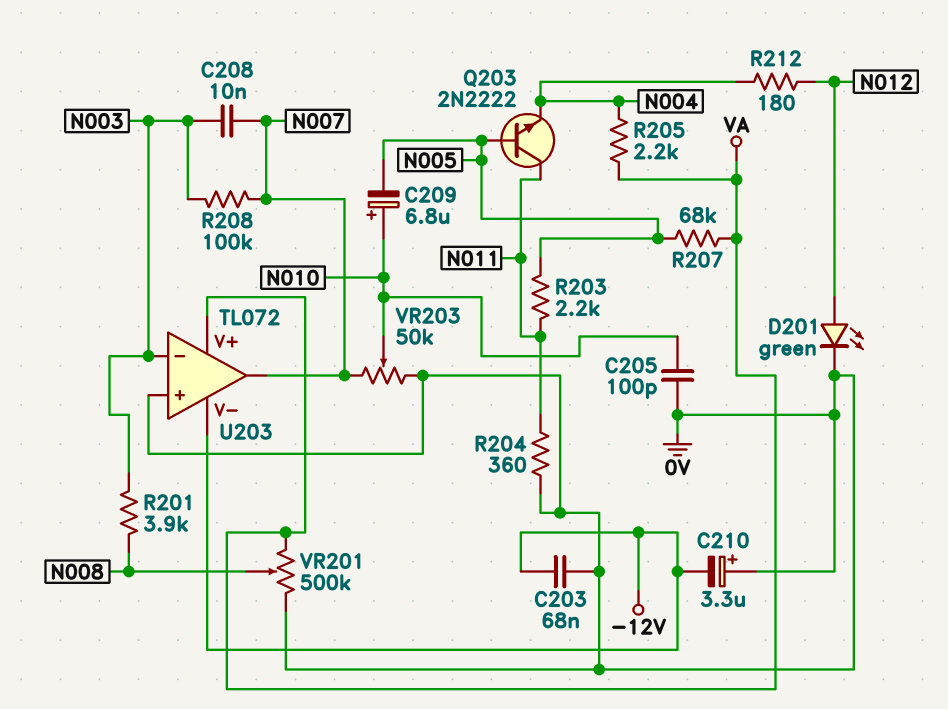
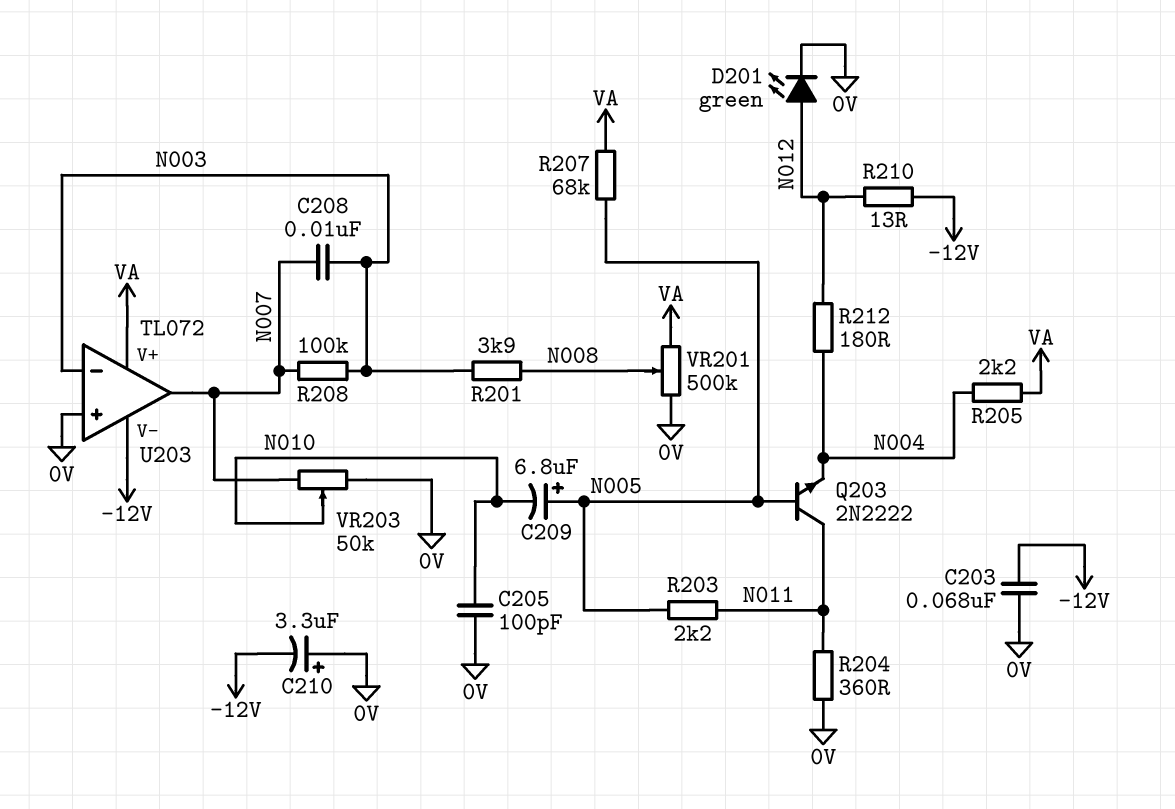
C209: 6.8uF (plus N010, minus N005) -> 6.8uF (plus N005, minus N010)
R210: none -> 13 (-12V, N012)

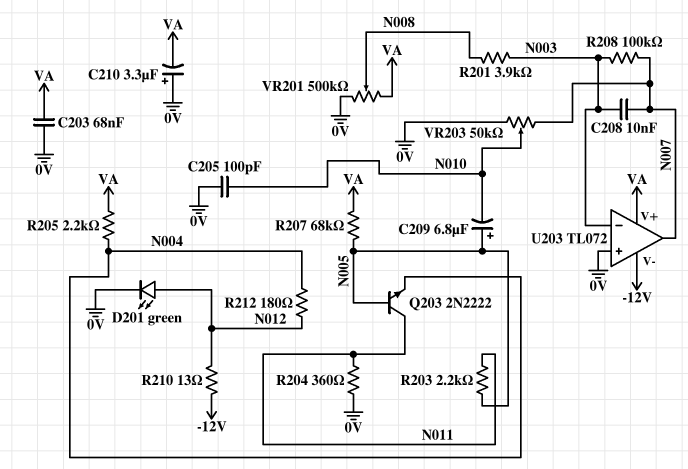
C203: 68nF (-12V, 0V) -> 68nF (0V, VA)
C210: 3.3uF (plus 0V, minus -12V) -> 3.3uF (plus 0V, minus VA)

